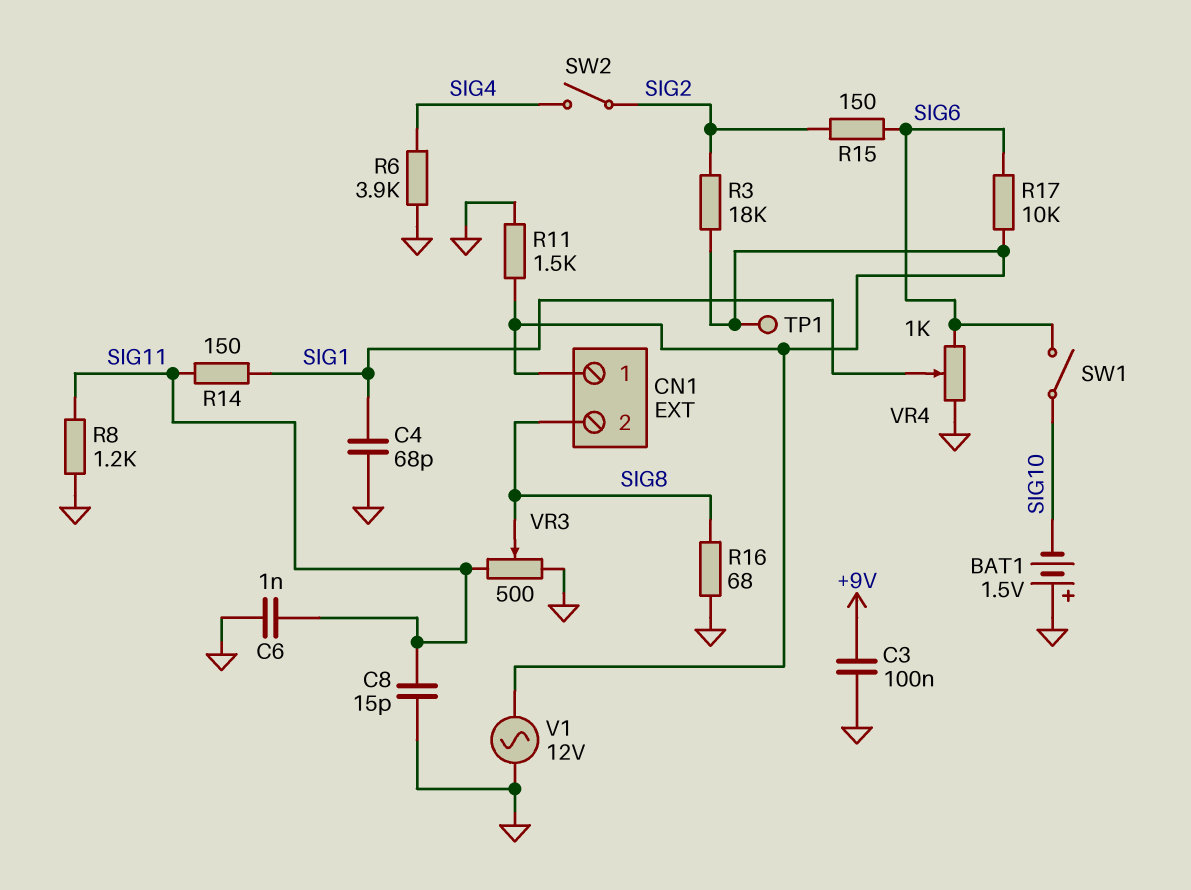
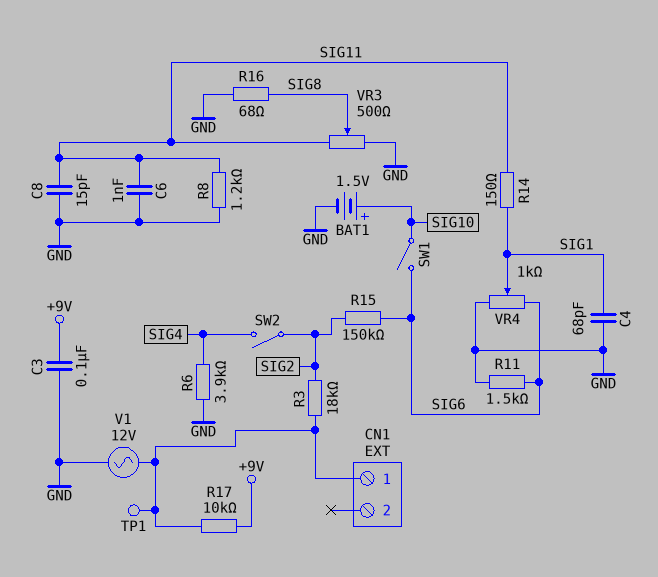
BAT1: 1.5V (plus GND, minus SIG10) -> 1.5V (plus SIG10, minus GND)
CN1 pin 2: SIG8 -> none
R11: 1.5k (CN1/1, GND) -> 1.5k (GND, SIG6)
R15: 150 (SIG2, SIG6) -> 150k (SIG2, SIG6)
R17: 10k (CN1/1, SIG6) -> 10k (+9V, CN1/1)

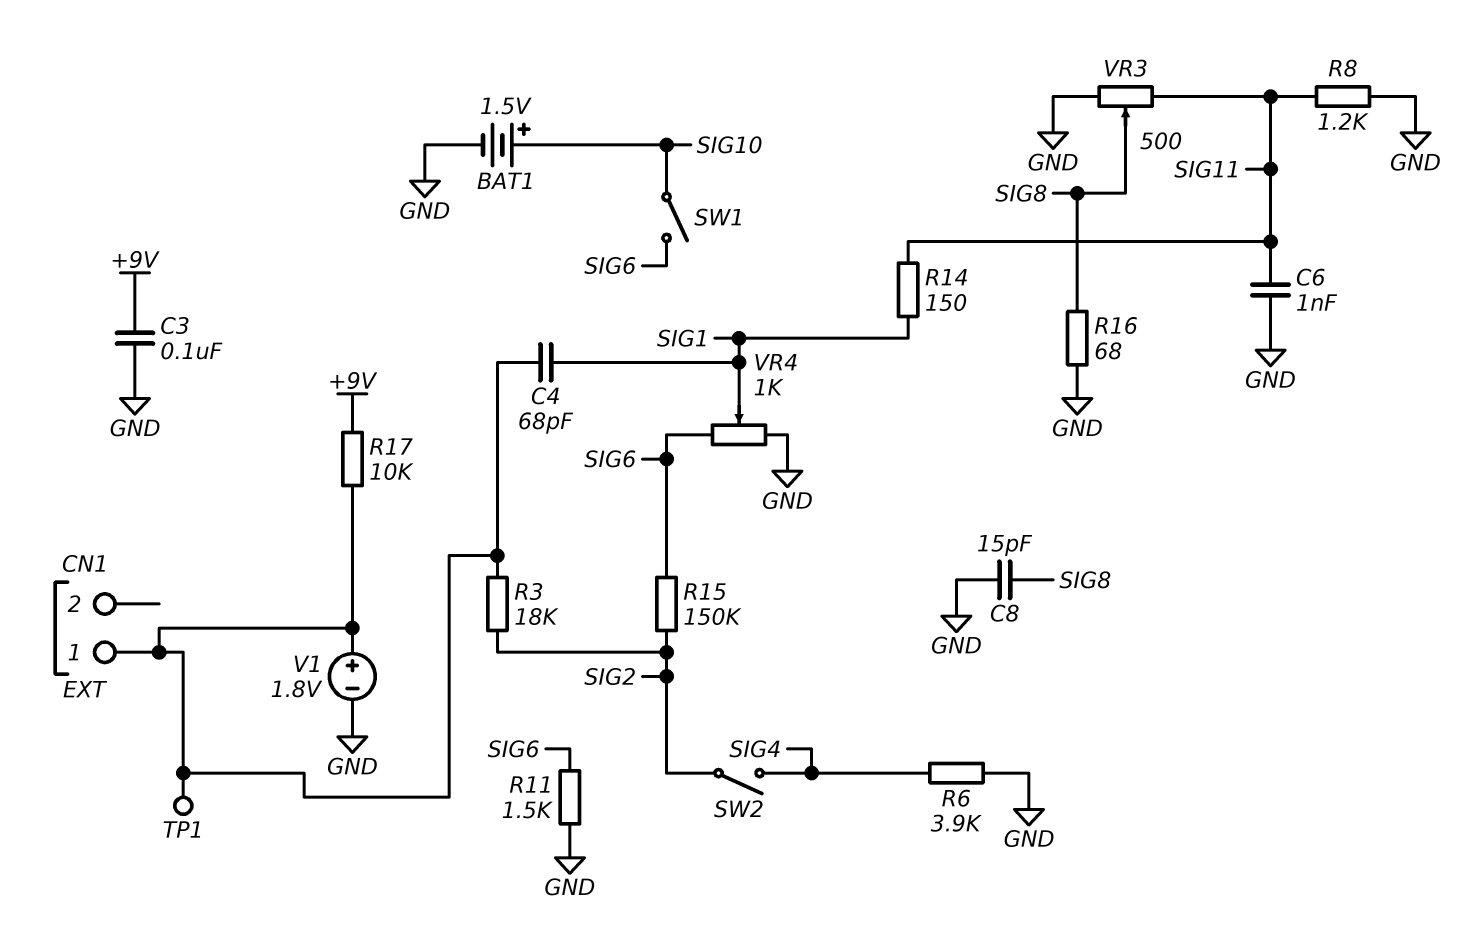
C4: 68pF (GND, SIG1) -> 68pF (CN1/1, SIG1)
C8: 15pF (GND, SIG11) -> 15pF (GND, SIG8)
V1: AC 12V (CN1/1, GND) -> 1.8V (plus CN1/1, minus GND)

